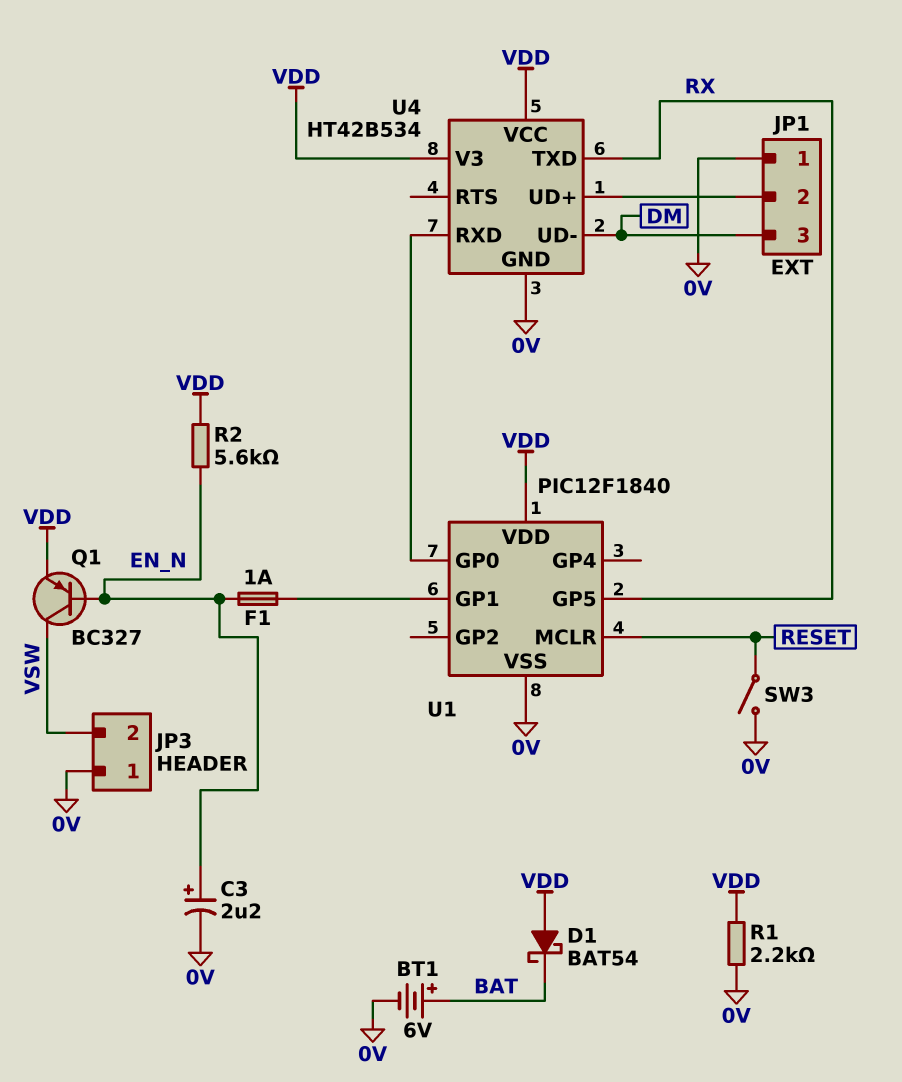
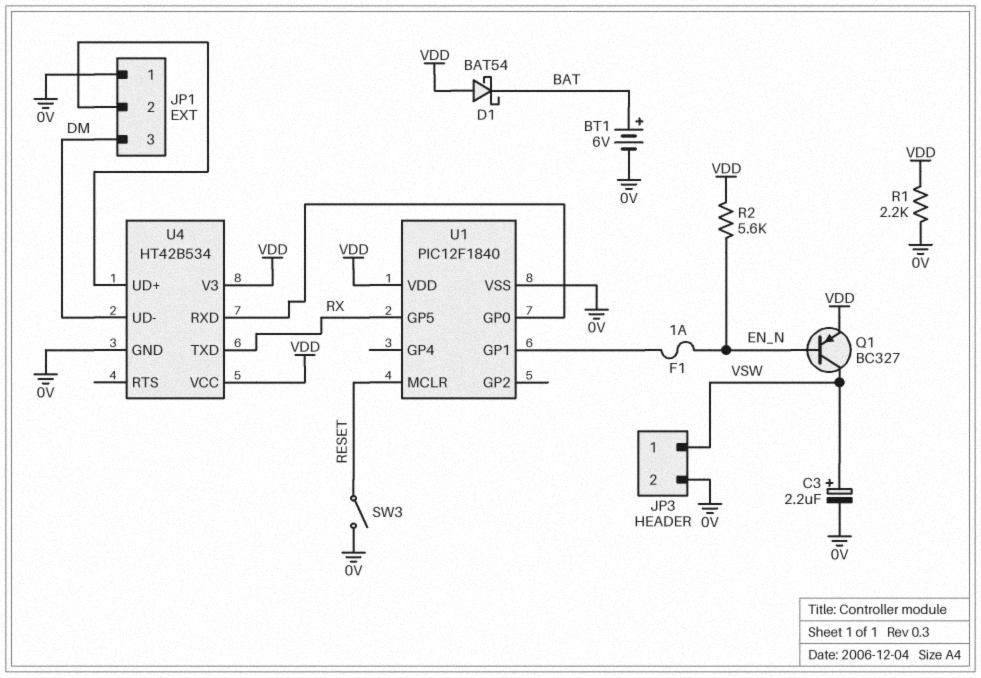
C3: 2.2uF (plus EN_N, minus 0V) -> 2.2uF (plus VSW, minus 0V)
JP3 pin 1: 0V -> VSW
JP3 pin 2: VSW -> 0V

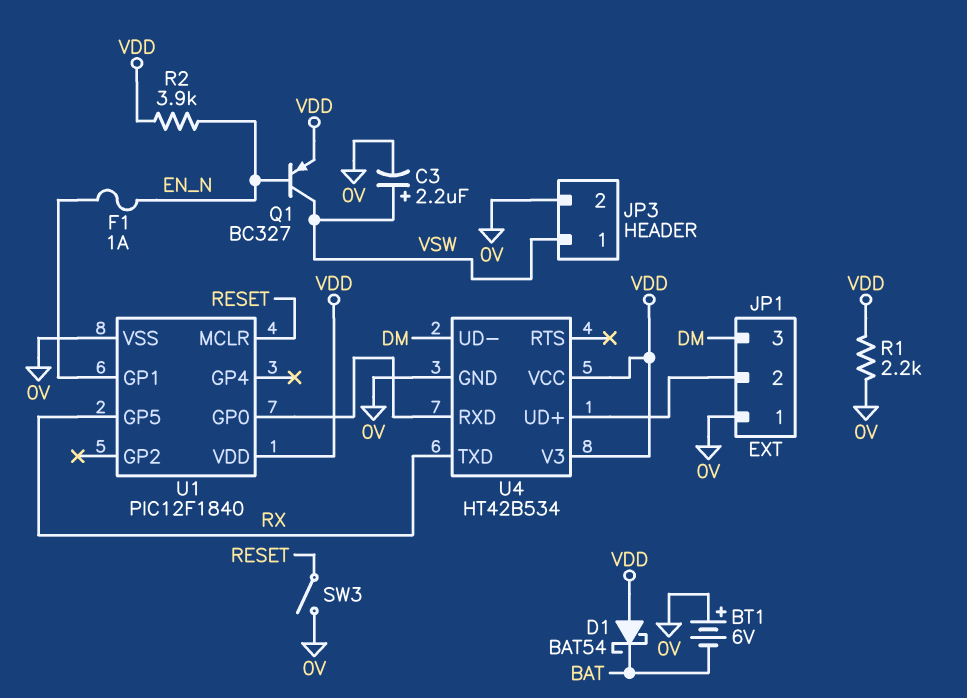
BT1: 6V (plus BAT, minus 0V) -> 6V (plus 0V, minus BAT)
R2: 5.6k (EN_N, VDD) -> 3.9k (EN_N, VDD)

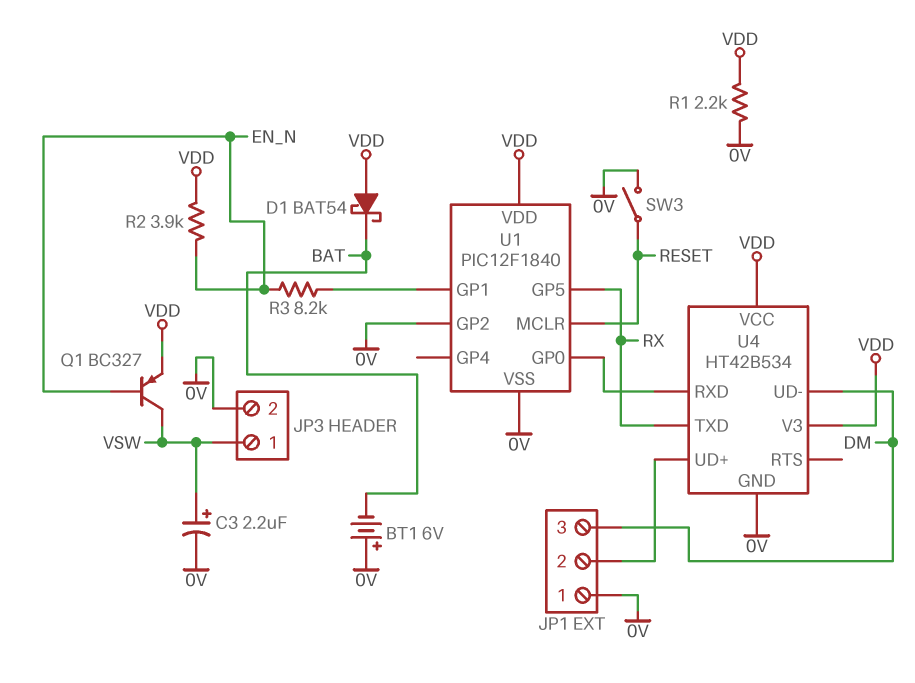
F1: 1A (EN_N, U1/GP1) -> none
R3: none -> 8.2k (EN_N, U1/GP1)
U1 pin GP2: none -> 0V

